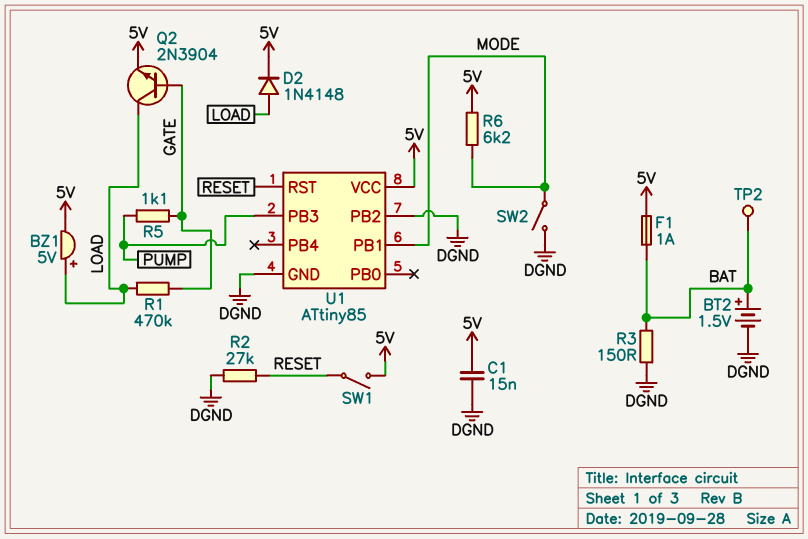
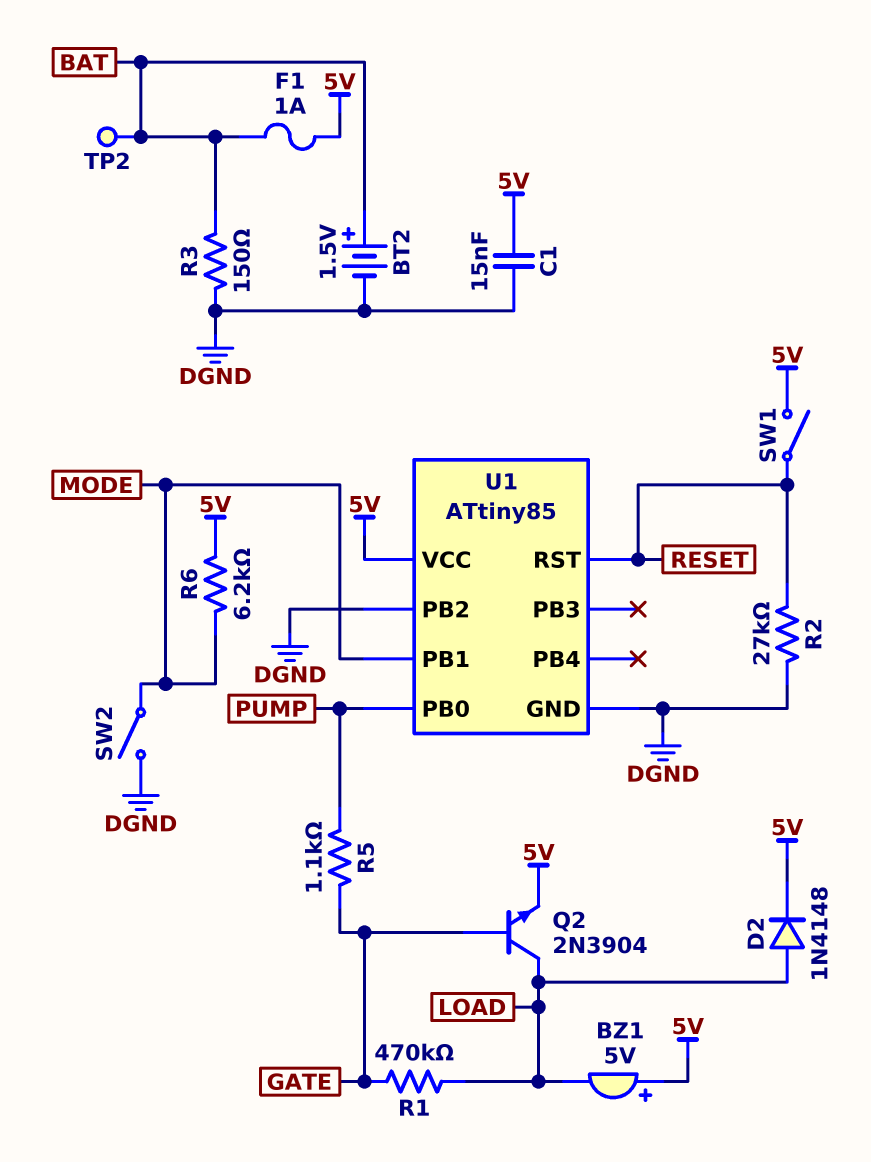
BZ1: buzzer 5V (plus LOAD, minus 5V) -> buzzer 5V (plus 5V, minus LOAD)
U1 pin PB0: none -> PUMP
U1 pin PB3: PUMP -> none

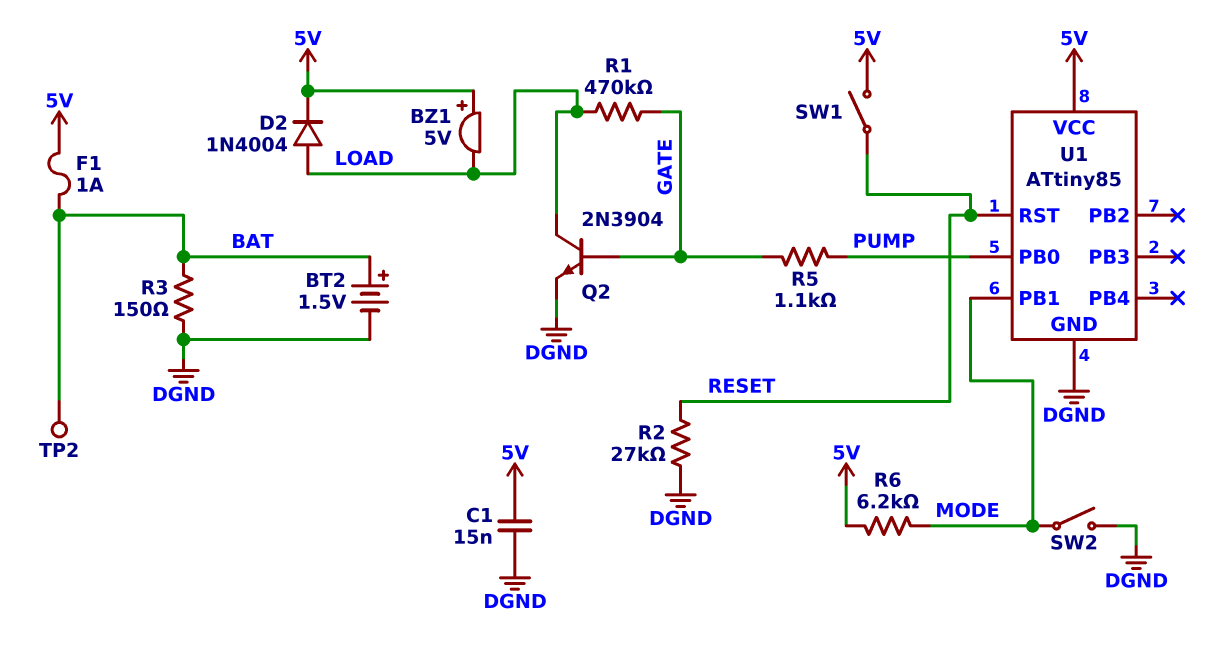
D2: diode 1N4148 (A LOAD, K 5V) -> diode 1N4004 (A LOAD, K 5V)
Q2: NPN 2N3904 (B GATE, C LOAD, E 5V) -> NPN 2N3904 (B GATE, C LOAD, E DGND)
U1 pin PB2: DGND -> none

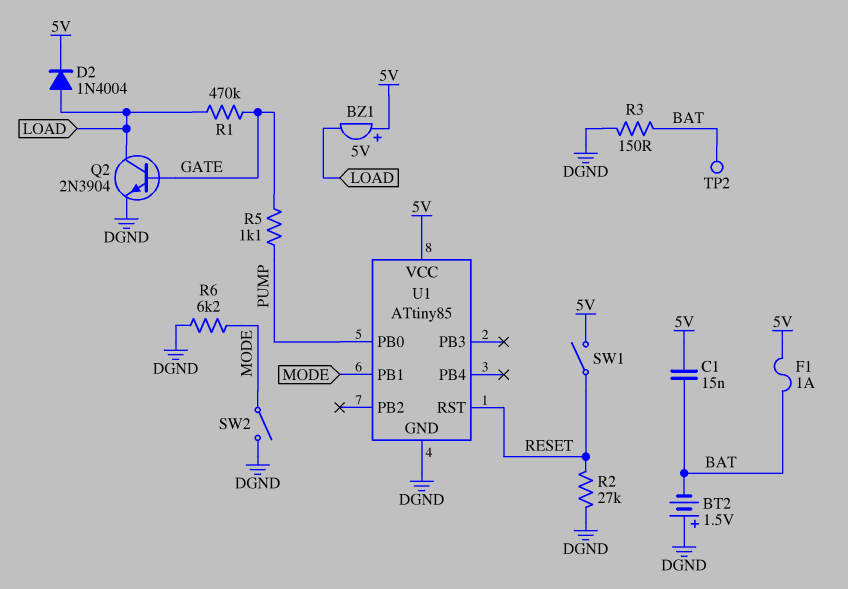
BT2: 1.5V (plus BAT, minus DGND) -> 1.5V (plus DGND, minus BAT)
C1: 15nF (5V, DGND) -> 15nF (5V, BAT)
R6: 6.2k (5V, MODE) -> 6.2k (DGND, MODE)

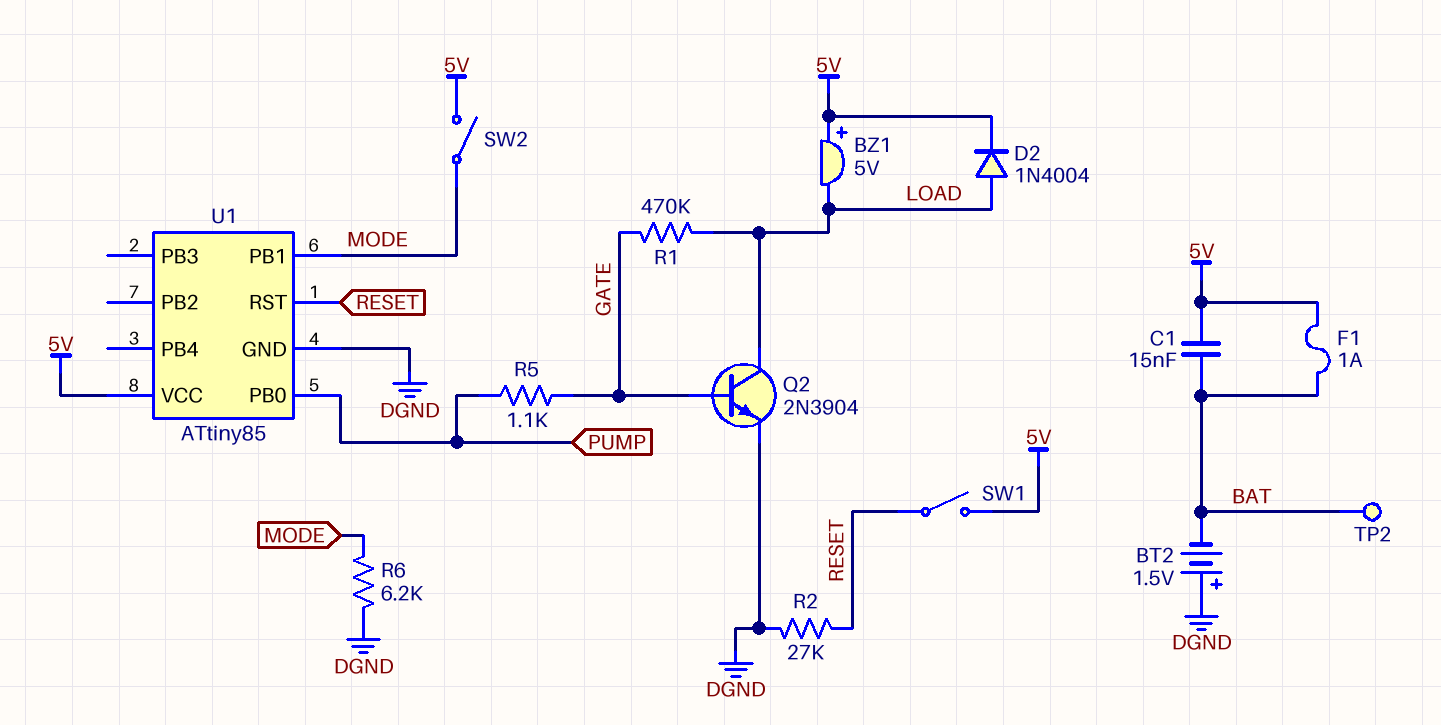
R3: 150 (BAT, DGND) -> none
SW2: switch (DGND, MODE) -> switch (5V, MODE)

